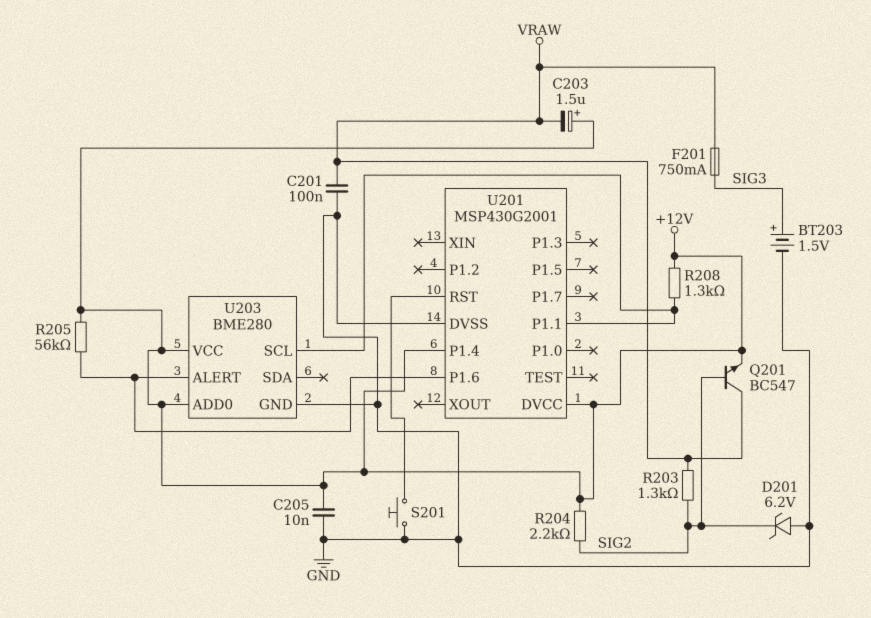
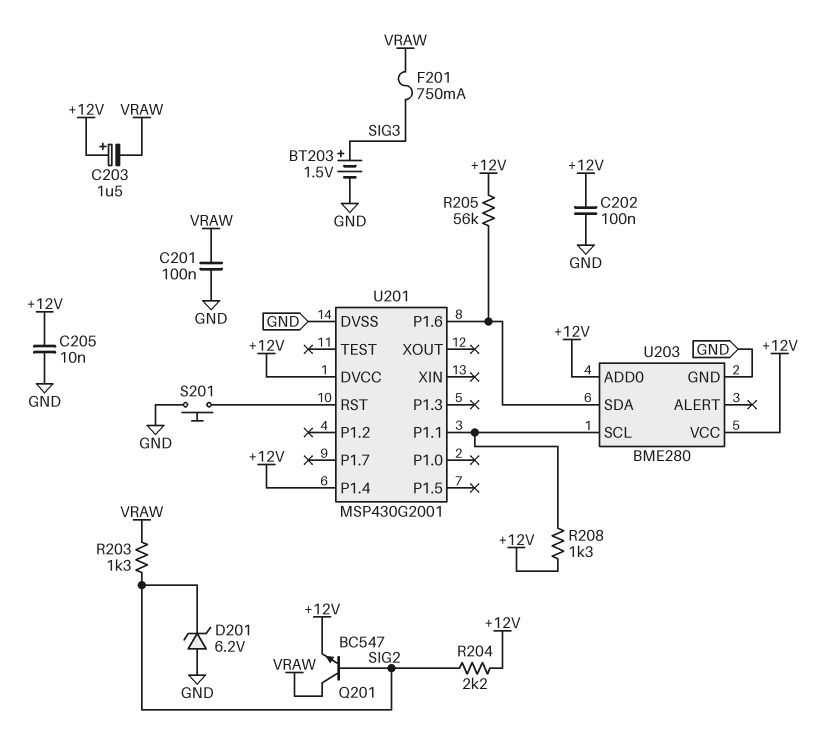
C202: none -> 100nF (+12V, GND)
U203 pin ALERT: U201/P1.6 -> none
U203 pin SDA: none -> U201/P1.6

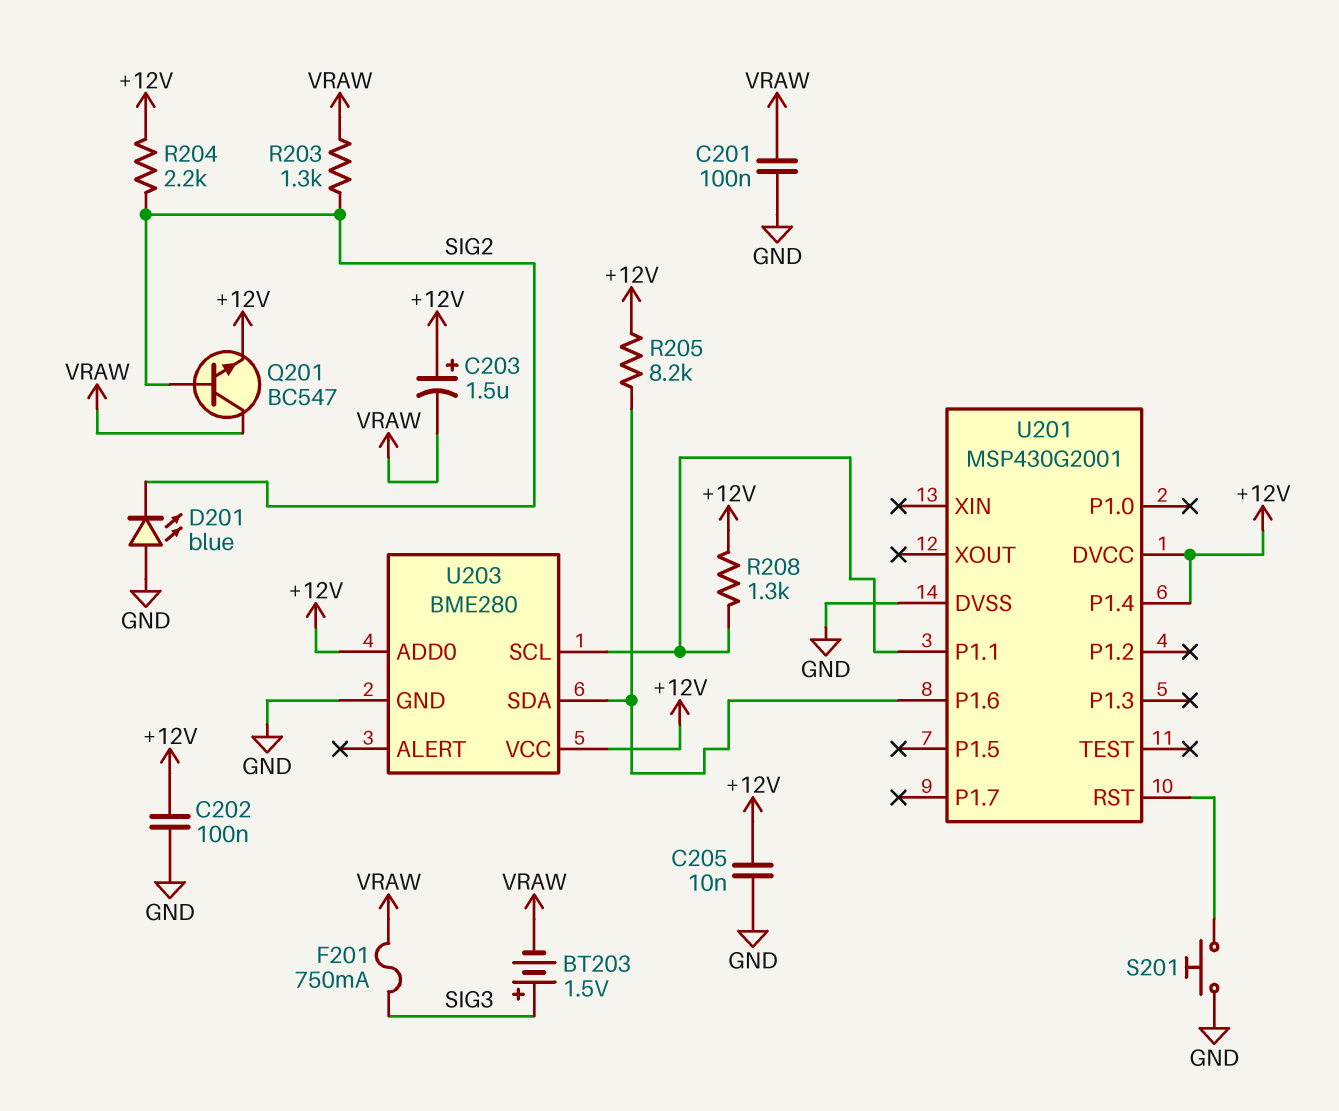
BT203: 1.5V (plus SIG3, minus GND) -> 1.5V (plus SIG3, minus VRAW)
D201: zener 6.2V (A GND, K SIG2) -> LED blue (A GND, K SIG2)
R205: 56k (+12V, U201/P1.6) -> 8.2k (+12V, U201/P1.6)

